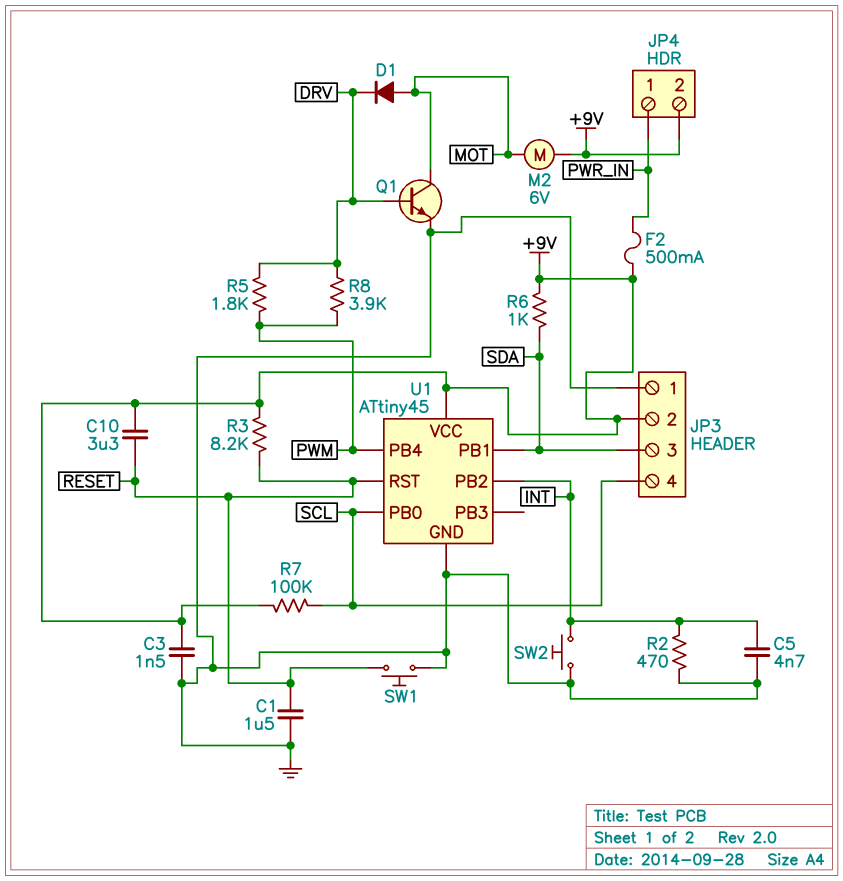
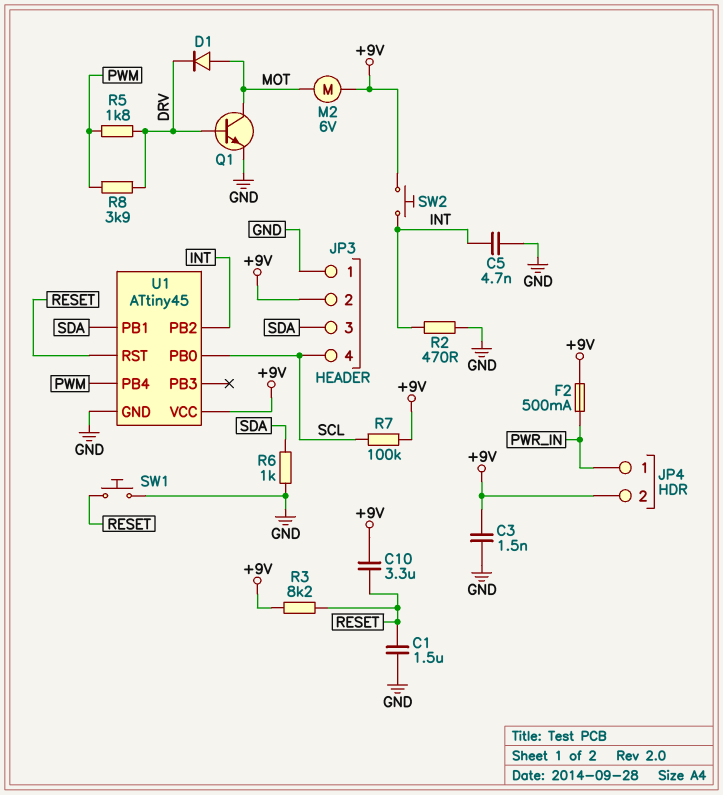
R6: 1k (+9V, SDA) -> 1k (GND, SDA)
SW2: button (GND, INT) -> button (+9V, INT)

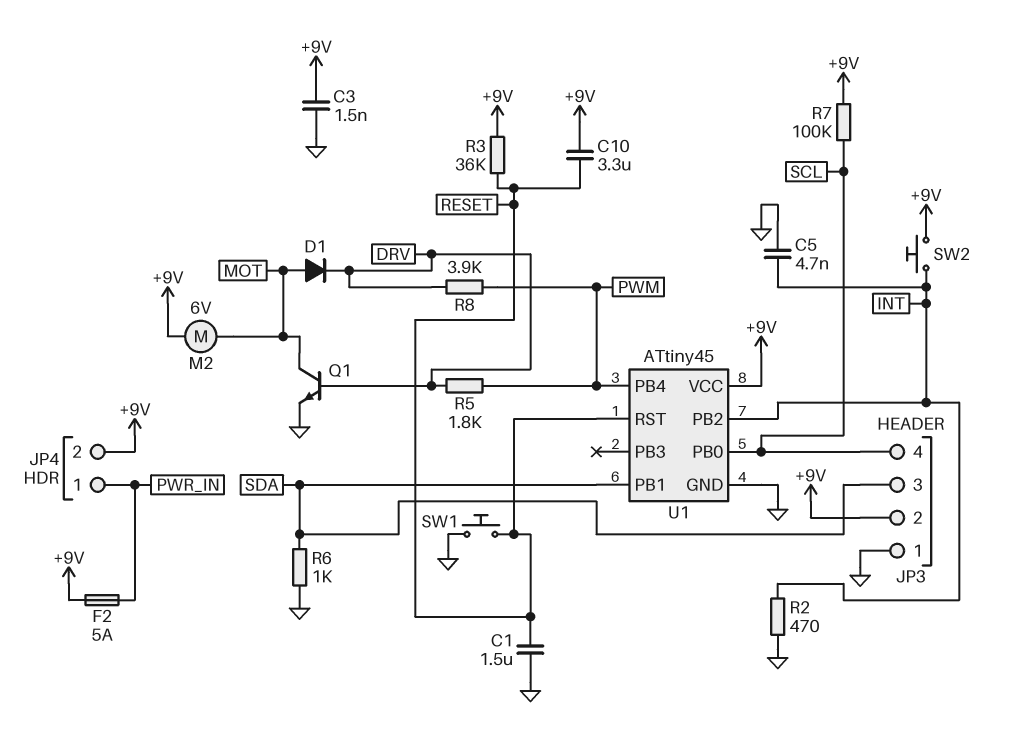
F2: 500mA (+9V, PWR_IN) -> 5A (+9V, PWR_IN)
R3: 8.2k (+9V, RESET) -> 36k (+9V, RESET)

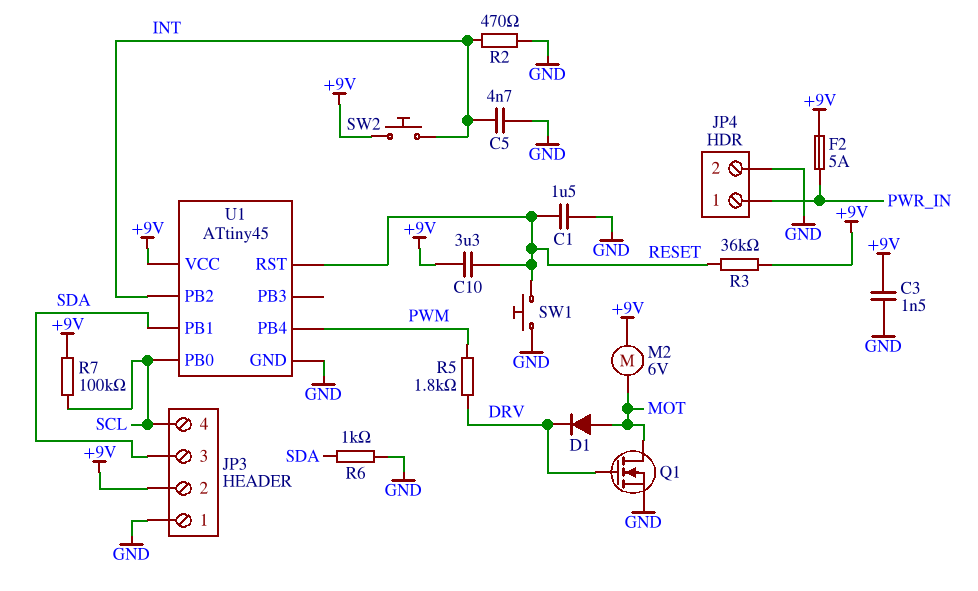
JP4 pin 2: +9V -> GND
Q1: NPN (B DRV, C MOT, E GND) -> NMOS (G DRV, D MOT, S GND)
R8: 3.9k (DRV, PWM) -> none

